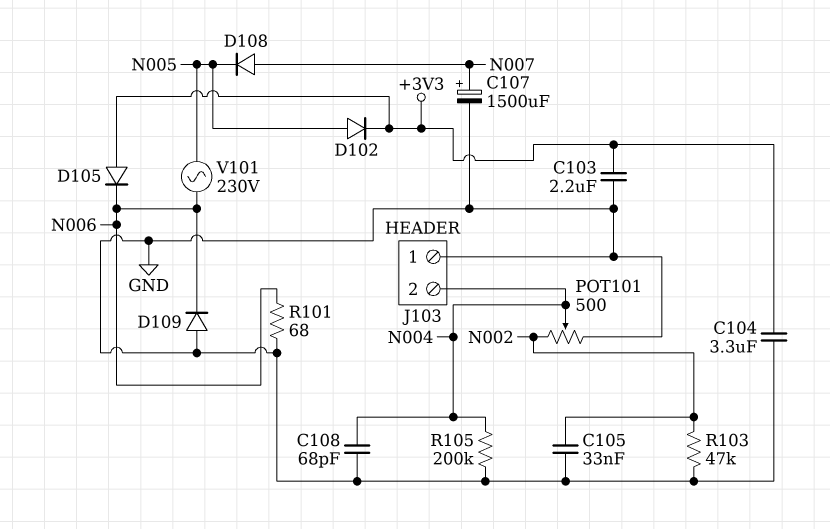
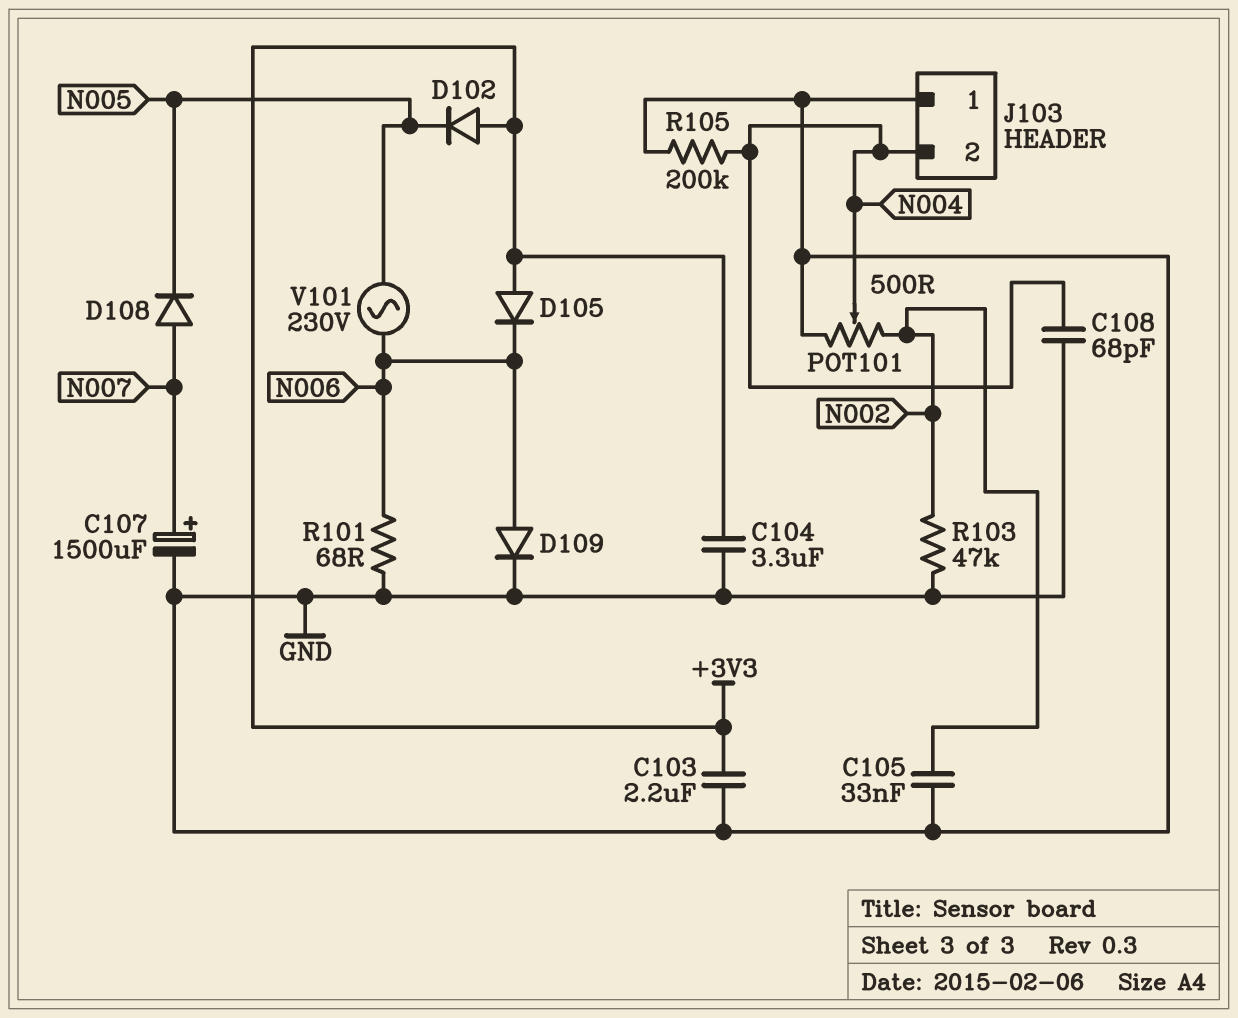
D102: diode (A N005, K +3V3) -> diode (A +3V3, K N005)
D109: diode (A GND, K N006) -> diode (A N006, K GND)

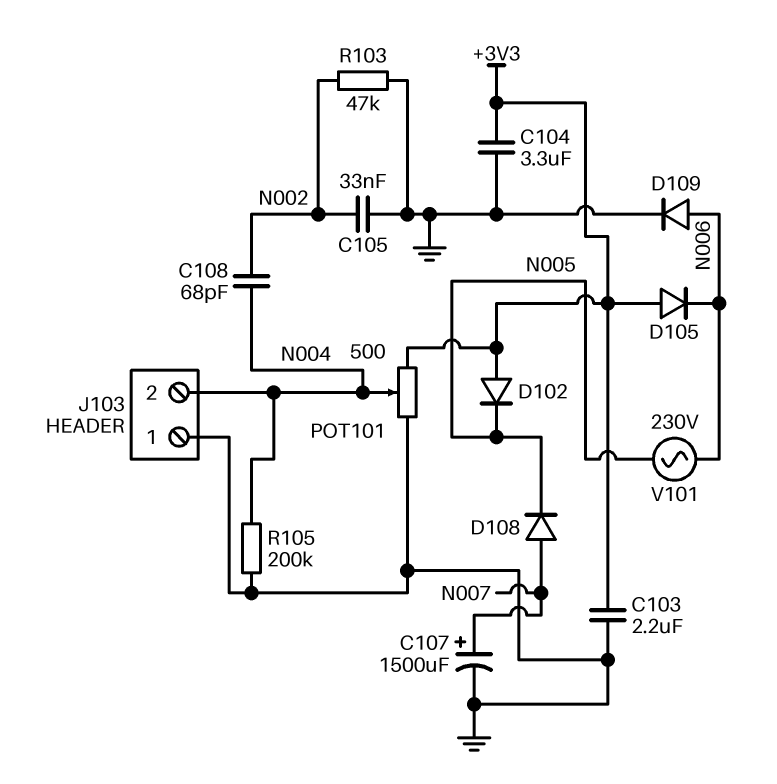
C108: 68pF (GND, N004) -> 68pF (N002, N004)
POT101: 500 (GND, N002, wiper N004) -> 500 (+3V3, GND, wiper N004)
R101: 68 (GND, N006) -> none

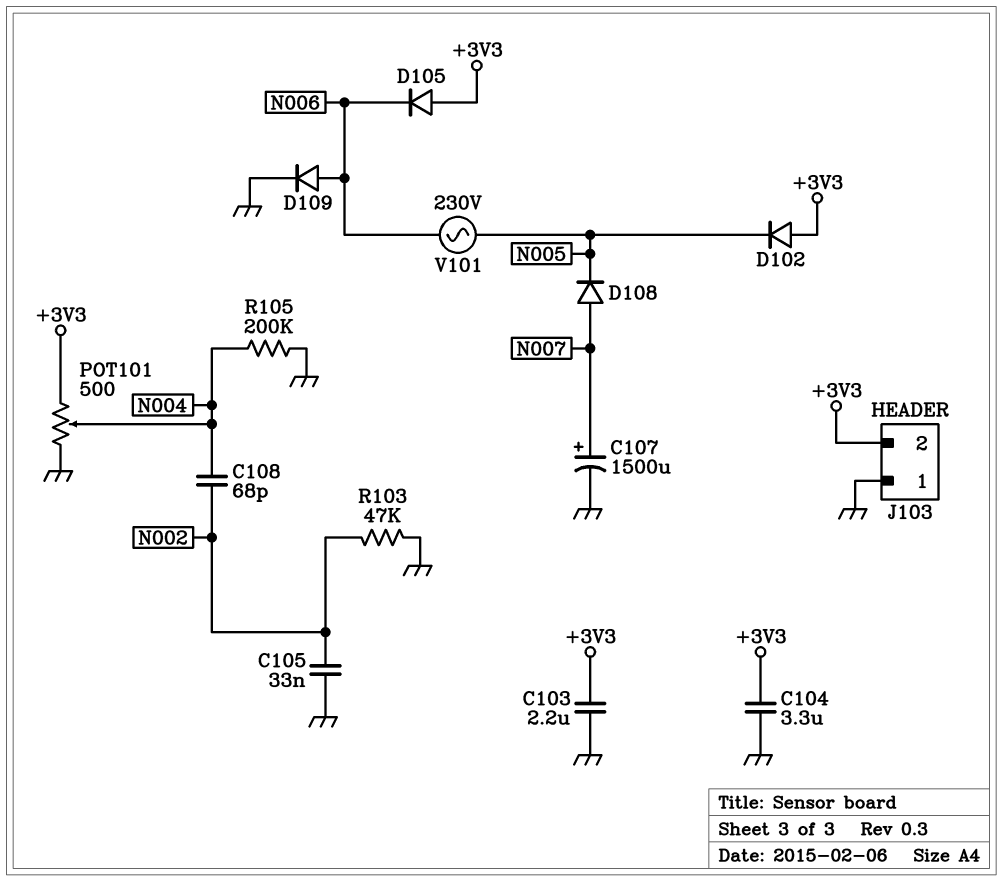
J103 pin 2: N004 -> +3V3

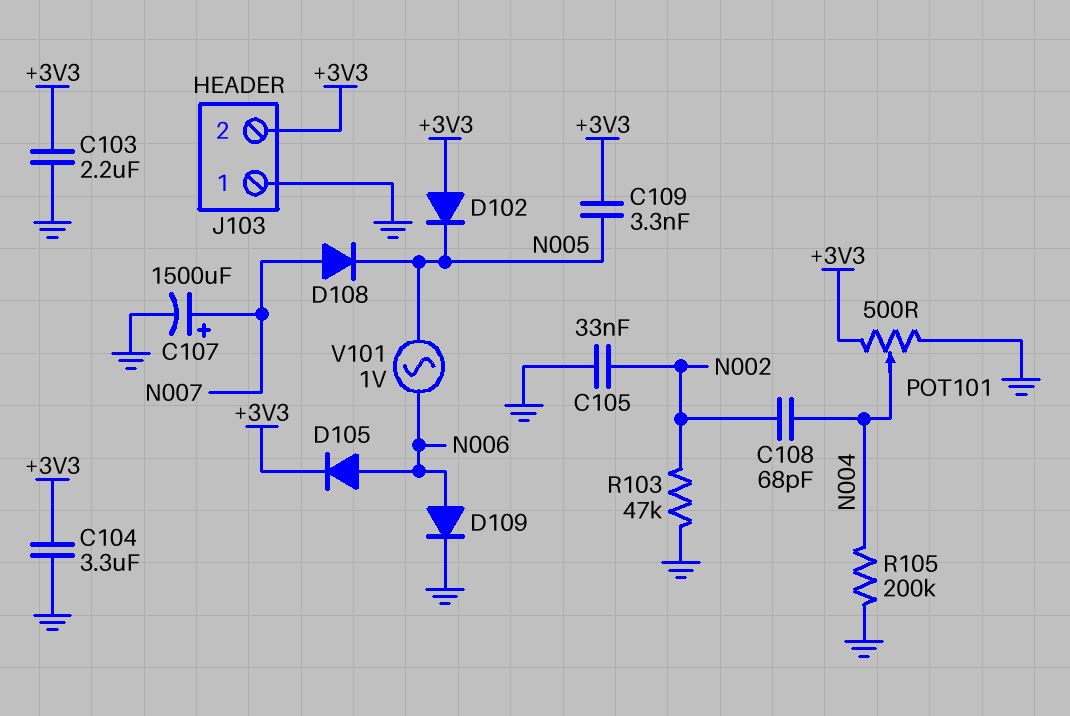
C109: none -> 3.3nF (+3V3, N005)
D105: diode (A +3V3, K N006) -> diode (A N006, K +3V3)
V101: AC 230V (N005, N006) -> AC 1V (N005, N006)

